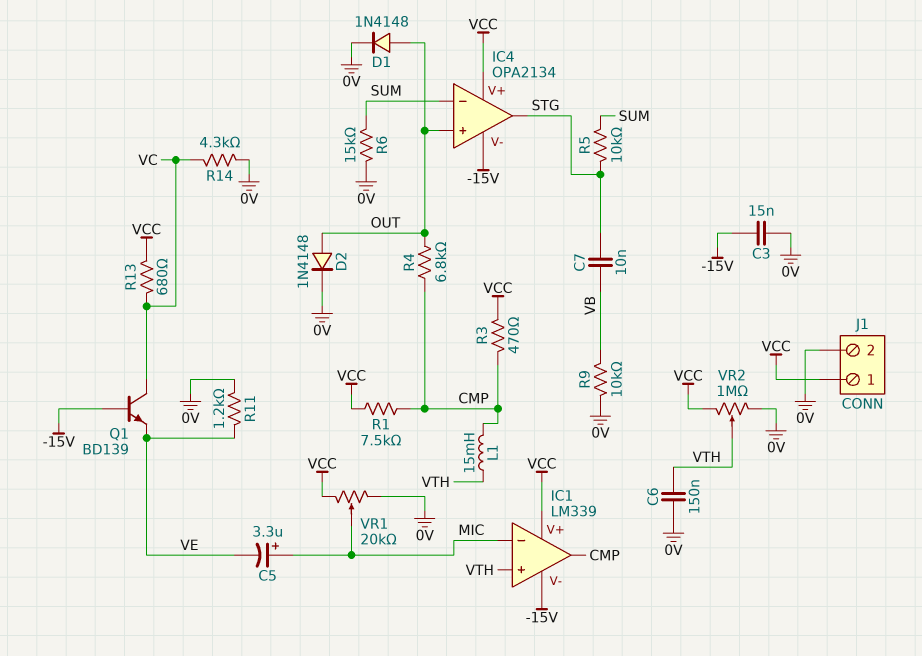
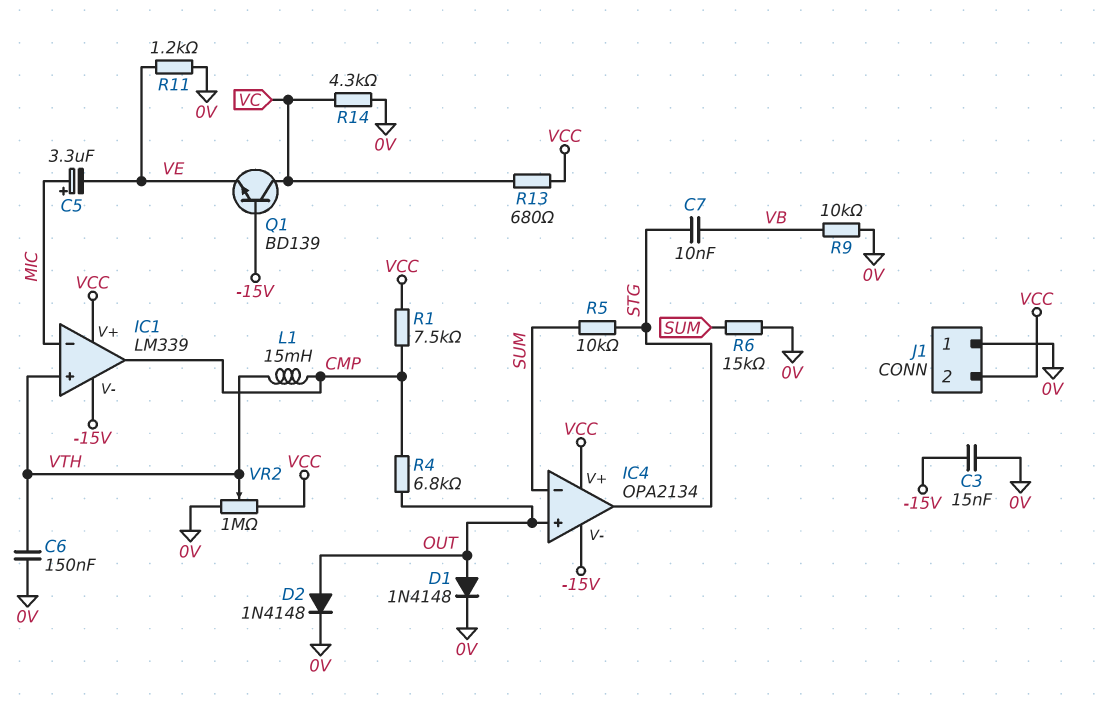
J1 pin 1: VCC -> 0V
J1 pin 2: 0V -> VCC
R3: 470 (CMP, VCC) -> none
VR1: 20k (0V, VCC, wiper MIC) -> none

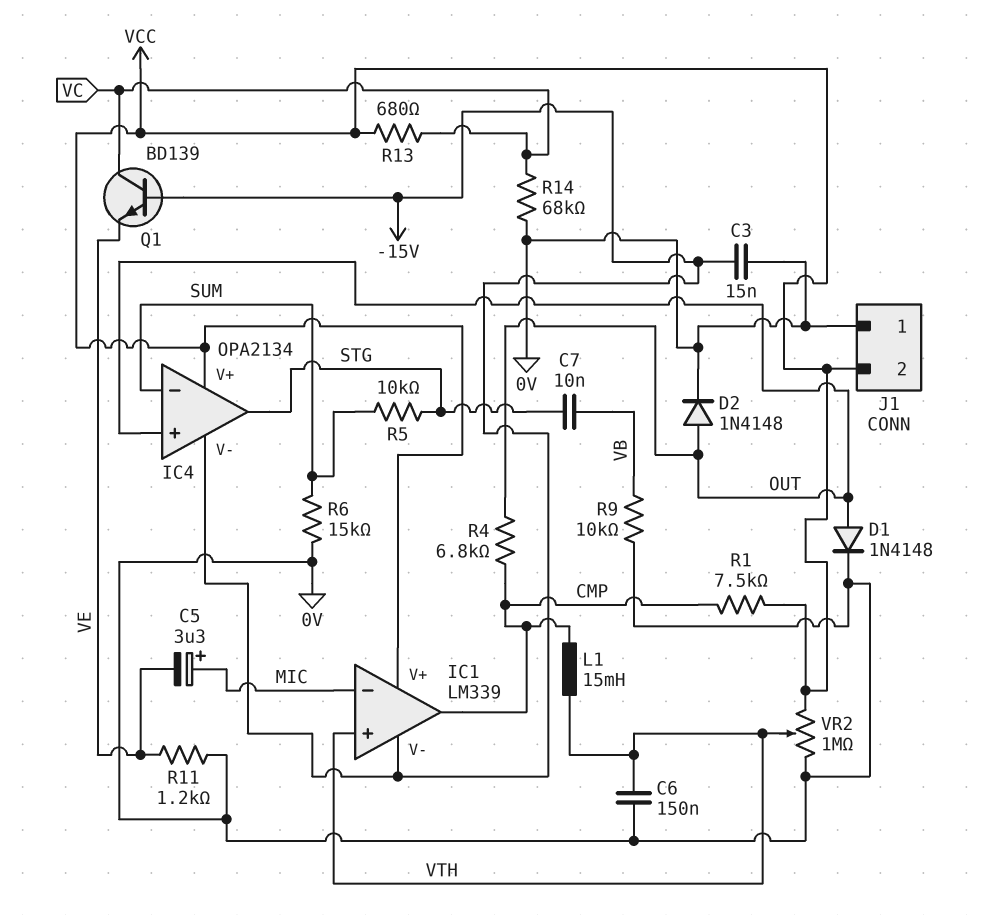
R14: 4.3k (0V, VC) -> 68k (0V, VC)

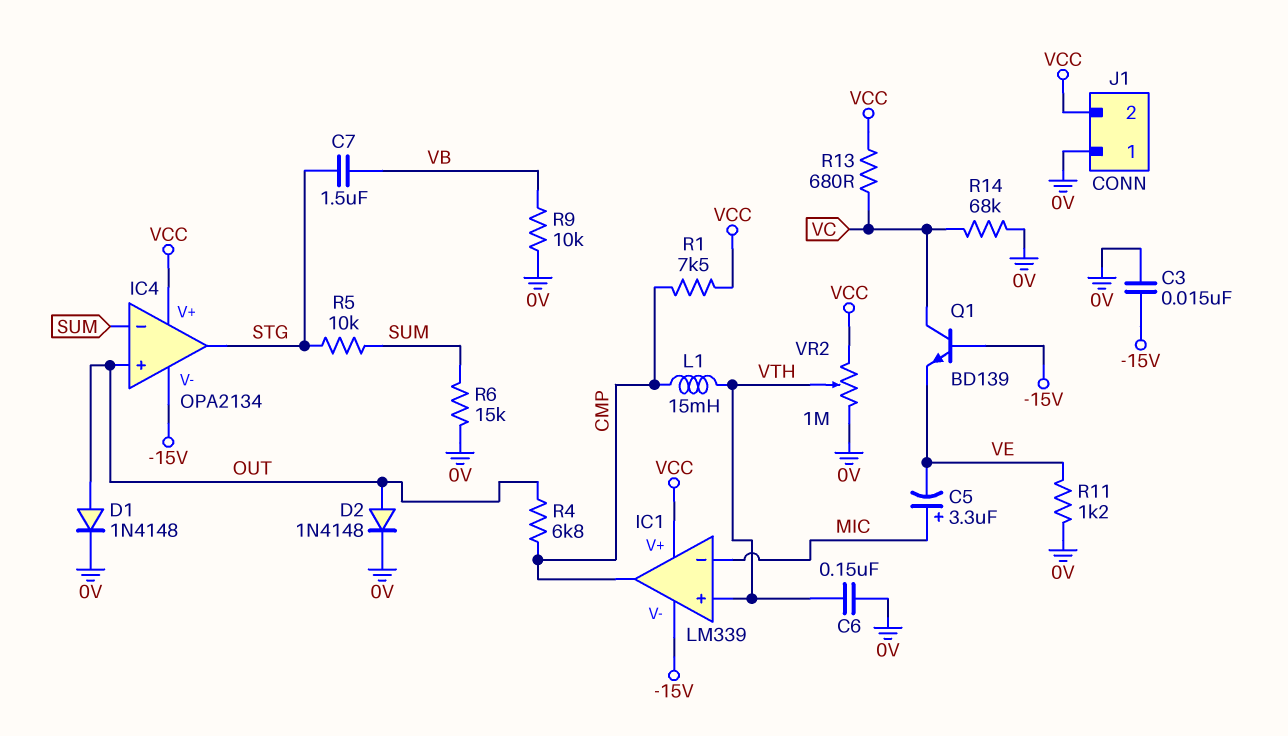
C7: 10nF (STG, VB) -> 1.5uF (STG, VB)

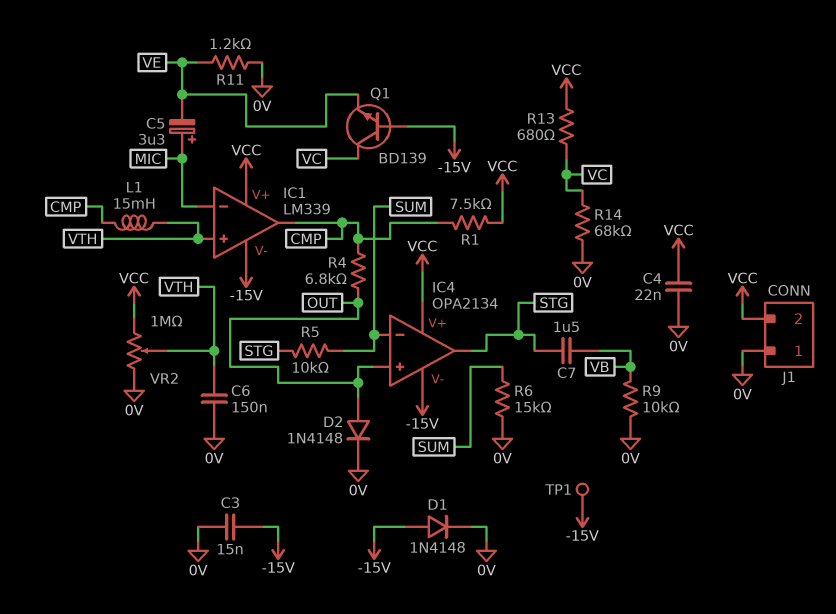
C4: none -> 22nF (0V, VCC)
D1: diode 1N4148 (A OUT, K 0V) -> diode 1N4148 (A -15V, K 0V)
TP1: none -> test point (-15V)

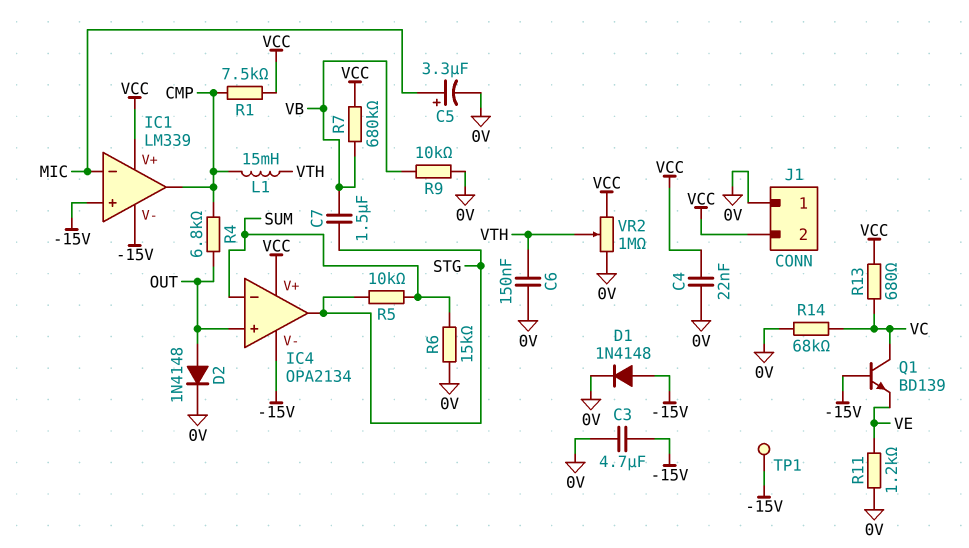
C3: 15nF (-15V, 0V) -> 4.7uF (-15V, 0V)
C5: 3.3uF (plus MIC, minus VE) -> 3.3uF (plus MIC, minus 0V)
IC1 pin in+: VTH -> -15V
R7: none -> 680k (VB, VCC)

